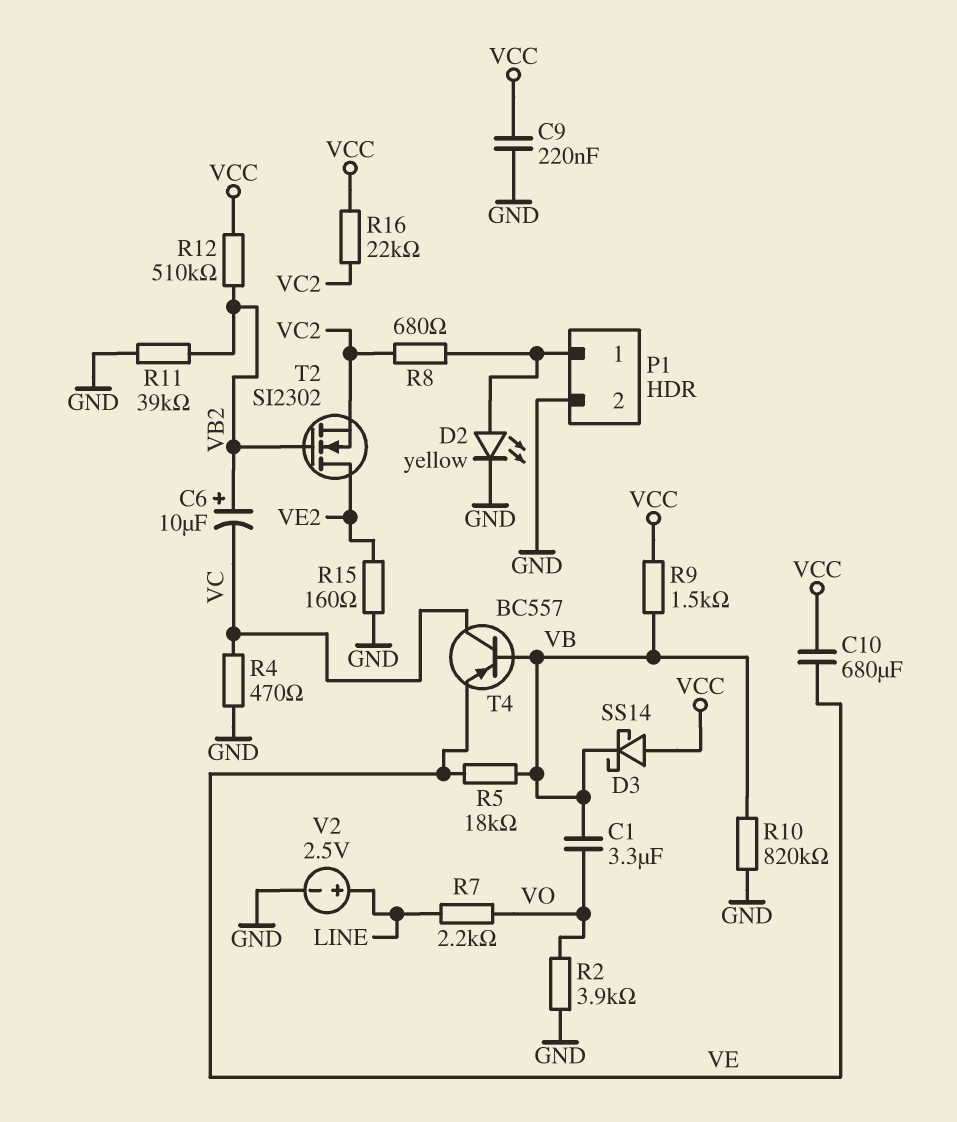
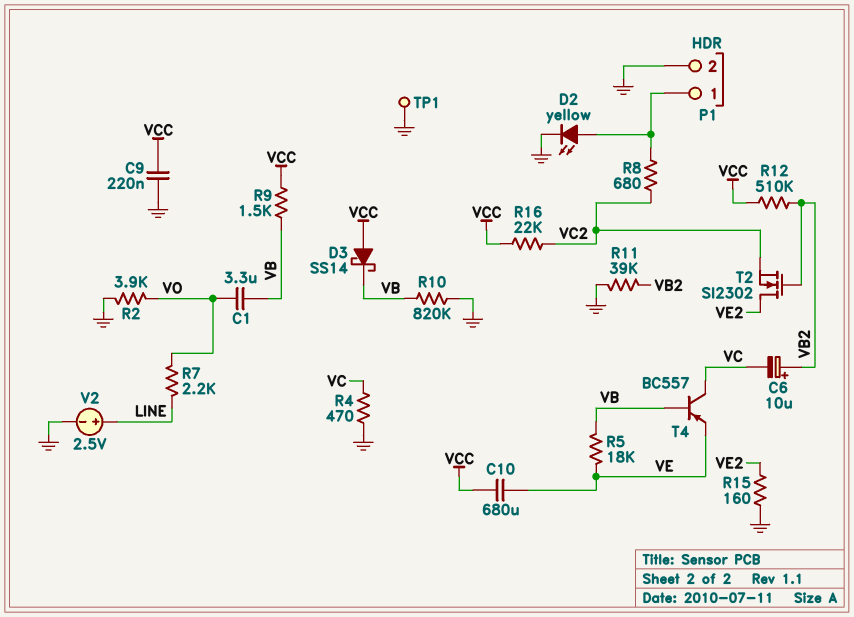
TP1: none -> test point (GND)

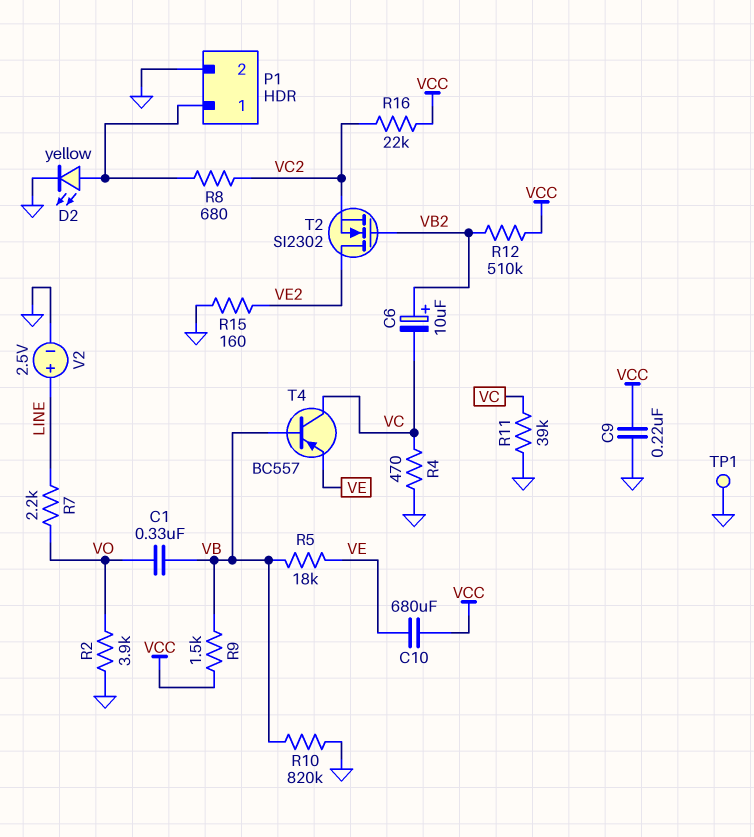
C1: 3.3uF (VB, VO) -> 330nF (VB, VO)
D3: schottky SS14 (A VCC, K VB) -> none
R11: 39k (GND, VB2) -> 39k (GND, VC)

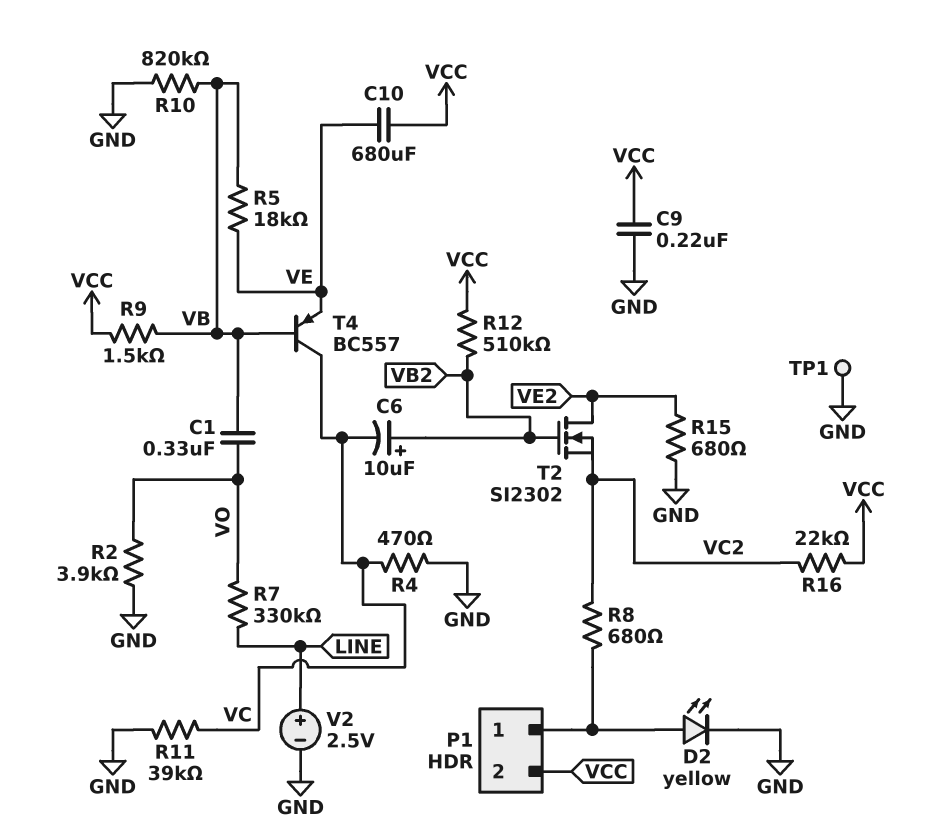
P1 pin 2: GND -> VCC
R7: 2.2k (LINE, VO) -> 330k (LINE, VO)
R15: 160 (GND, VE2) -> 680 (GND, VE2)

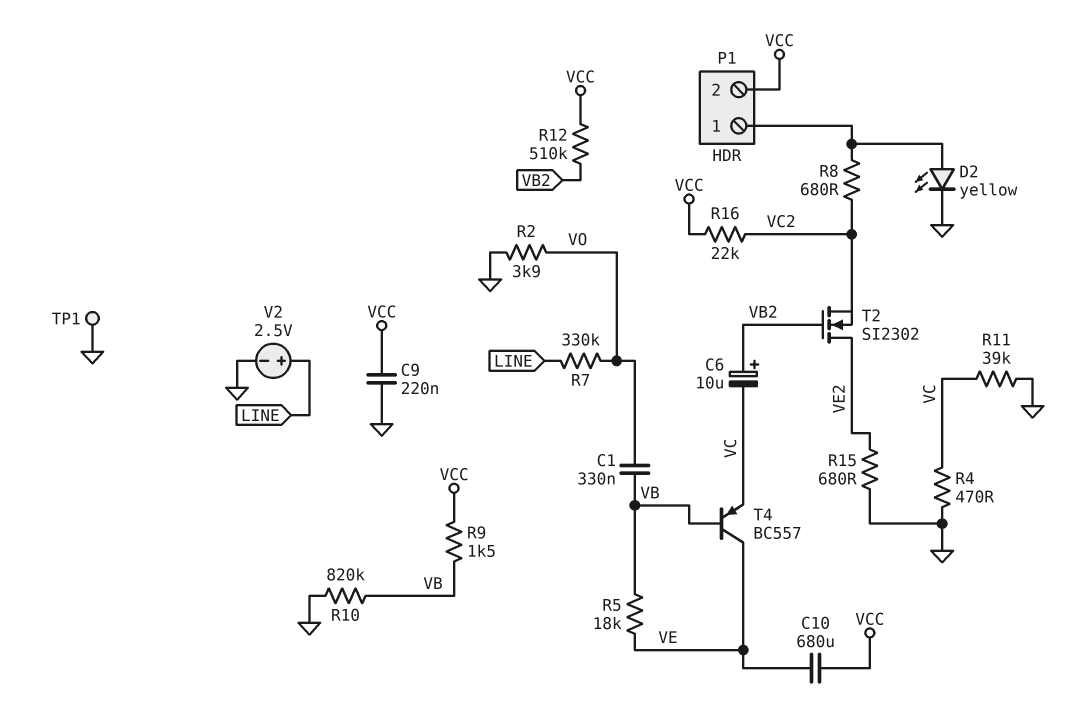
T4: PNP BC557 (B VB, C VC, E VE) -> PNP BC557 (B VB, C VE, E VC)

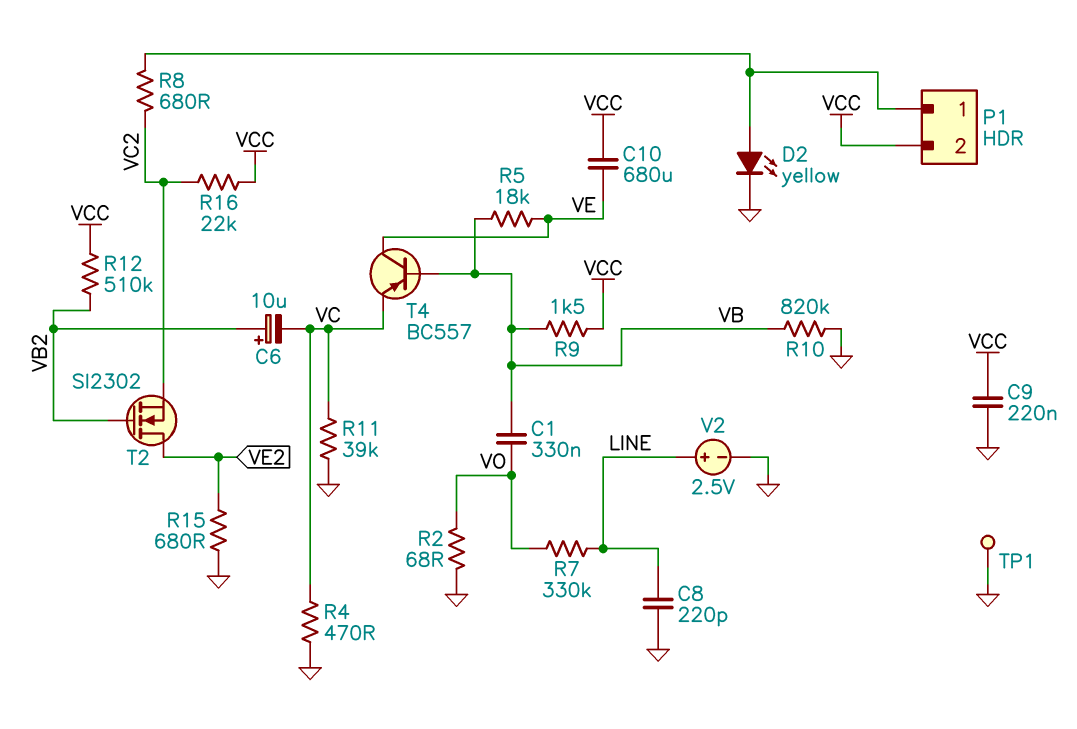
C8: none -> 220pF (GND, LINE)
R2: 3.9k (GND, VO) -> 68 (GND, VO)

